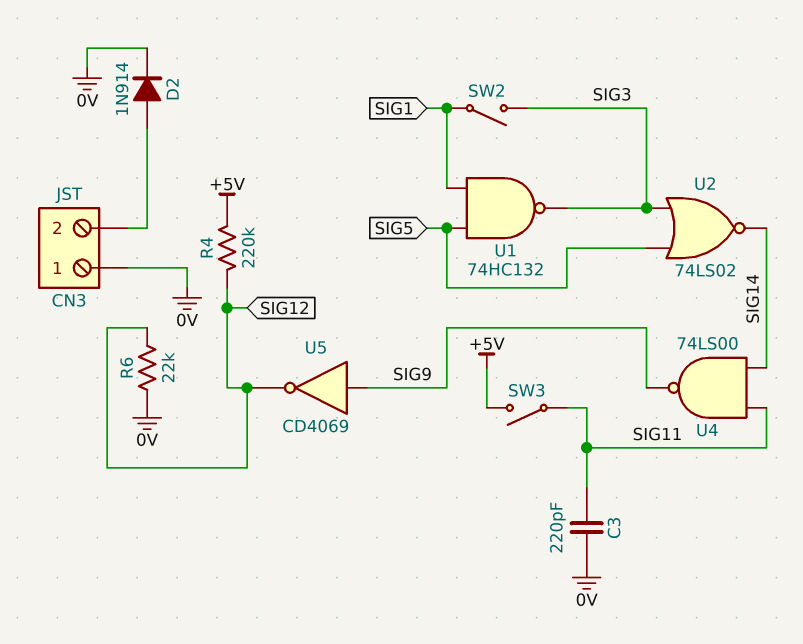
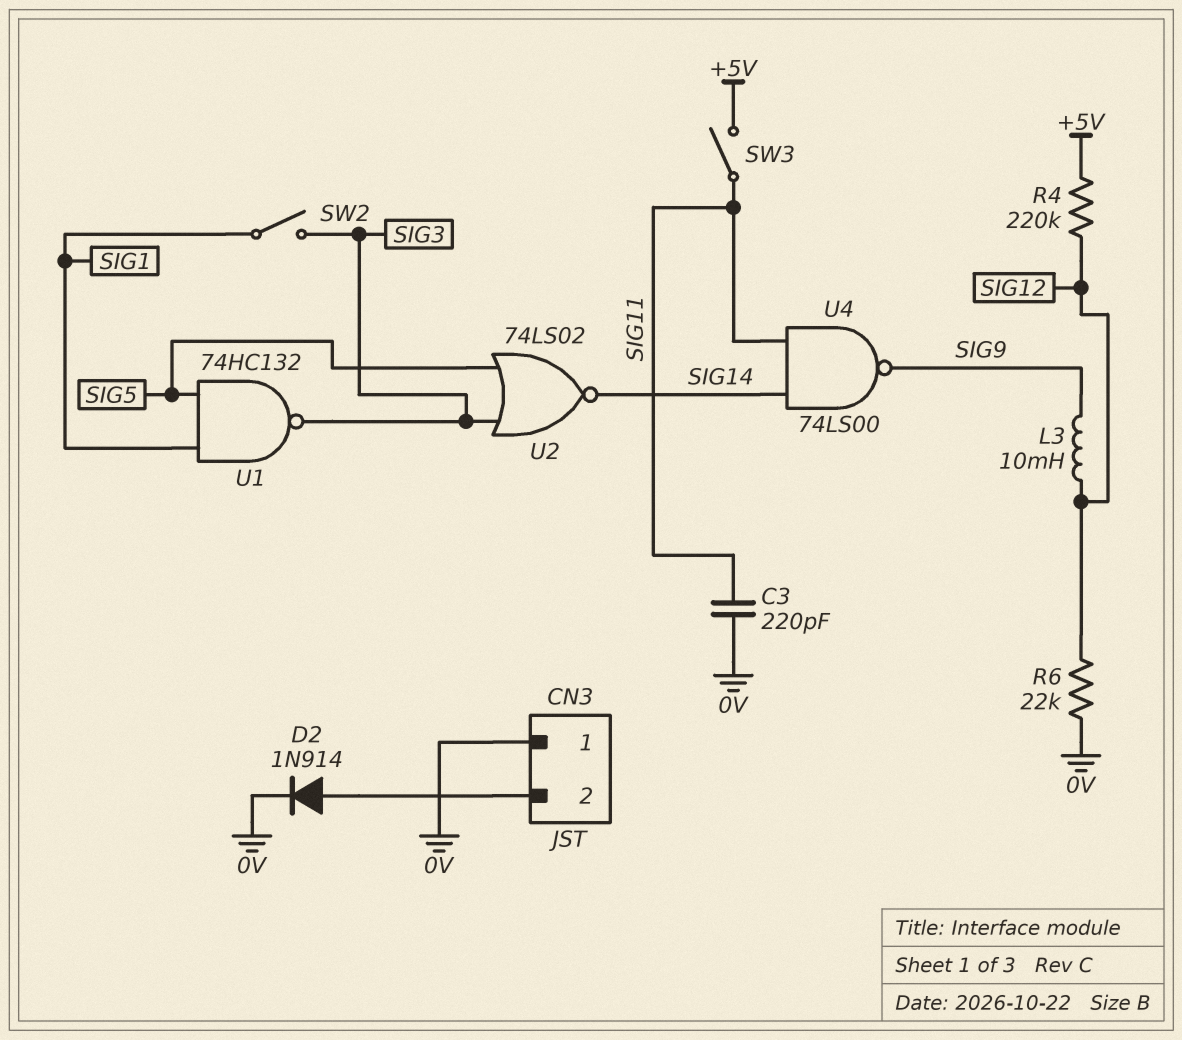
L3: none -> 10mH (SIG9, SIG12)
U5: NOT CD4069 (in SIG9, out SIG12) -> none

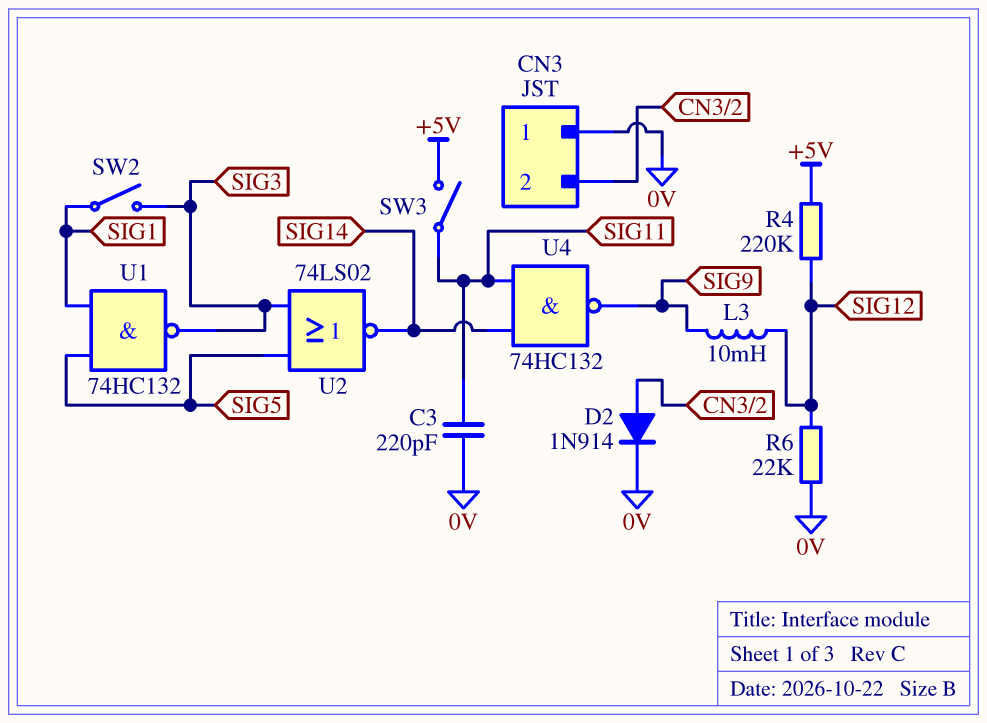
U4: NAND 74LS00 (in SIG11, in SIG14, out SIG9) -> NAND 74HC132 (in SIG11, in SIG14, out SIG9)

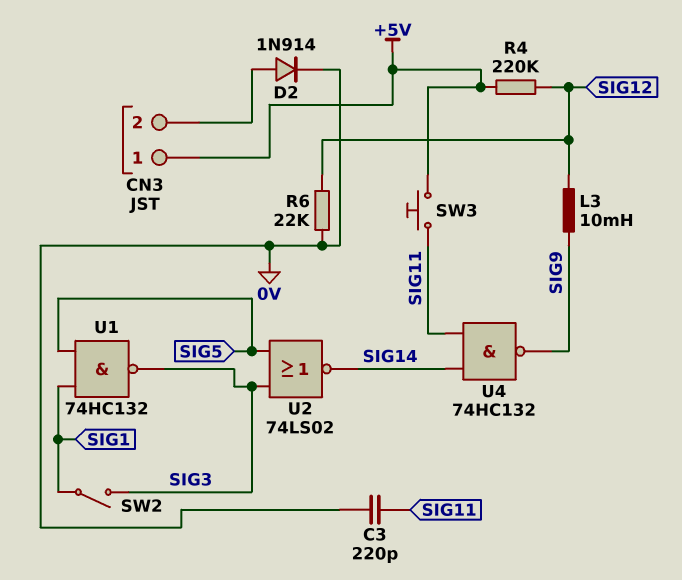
CN3 pin 1: 0V -> +5V
SW3: switch (+5V, SIG11) -> button (+5V, SIG11)

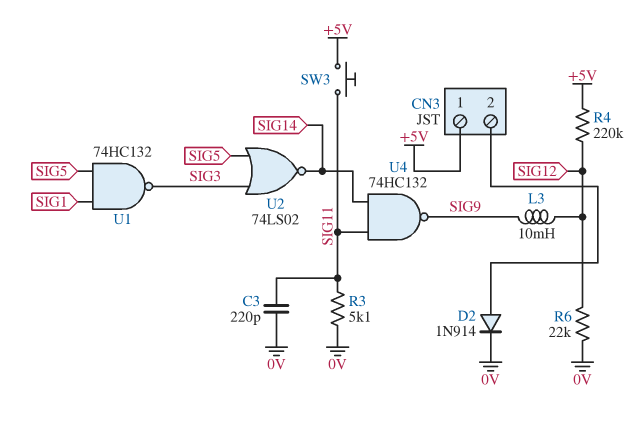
R3: none -> 5.1k (0V, SIG11)
SW2: switch (SIG1, SIG3) -> none

